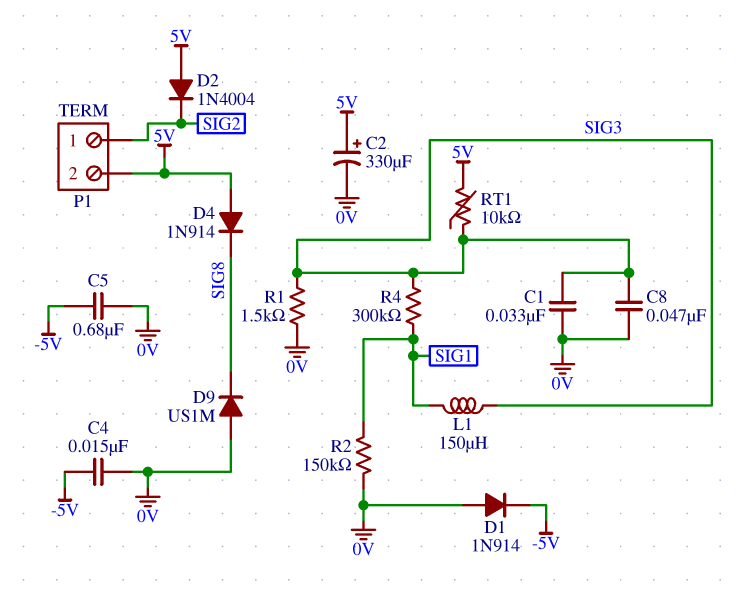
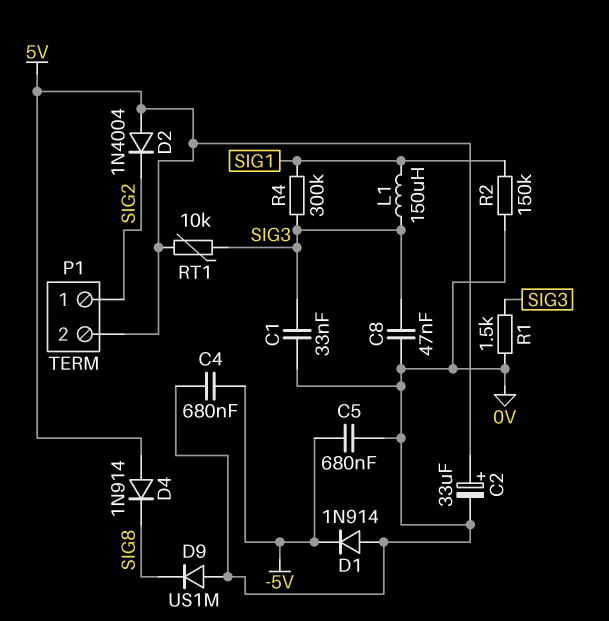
C2: 330uF (plus 5V, minus 0V) -> 33uF (plus 5V, minus 0V)
C4: 15nF (-5V, 0V) -> 680nF (-5V, 0V)

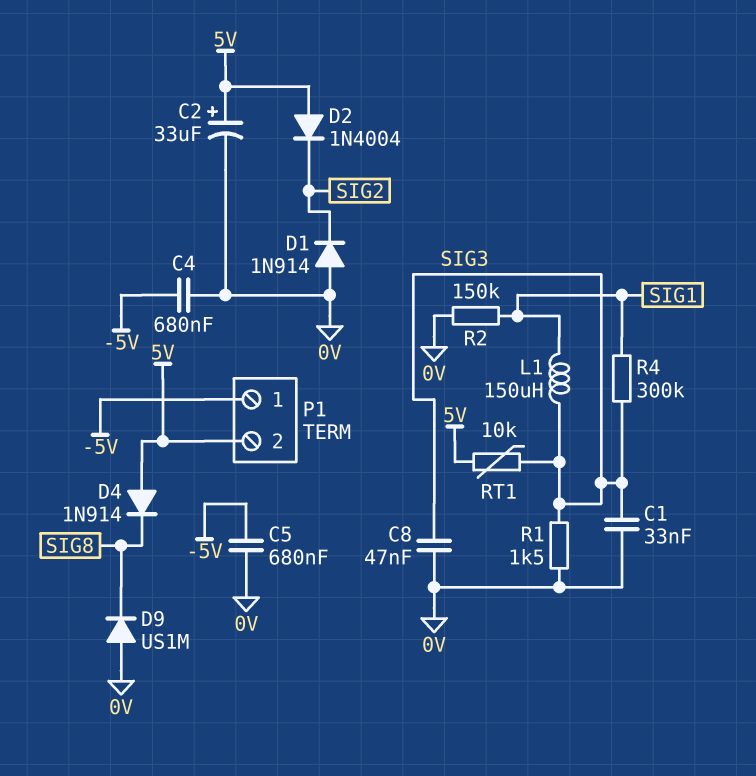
D1: diode 1N914 (A 0V, K -5V) -> diode 1N914 (A 0V, K SIG2)
P1 pin 1: SIG2 -> -5V

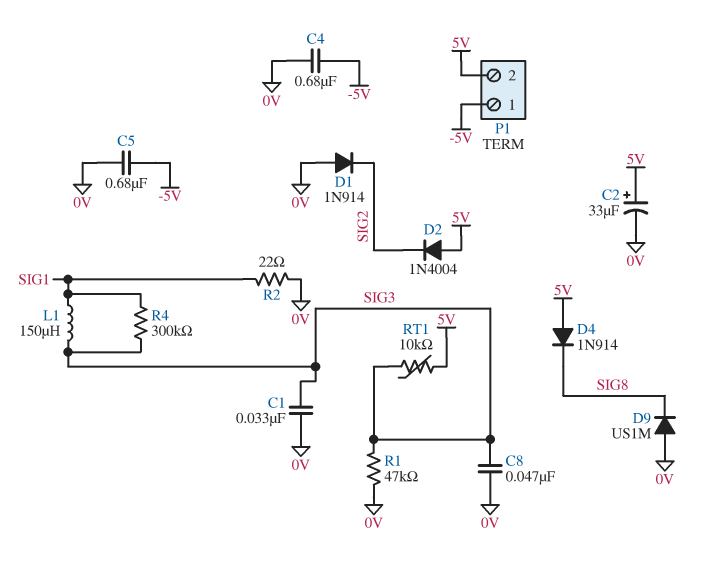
R1: 1.5k (0V, SIG3) -> 47k (0V, SIG3)
R2: 150k (0V, SIG1) -> 22 (0V, SIG1)

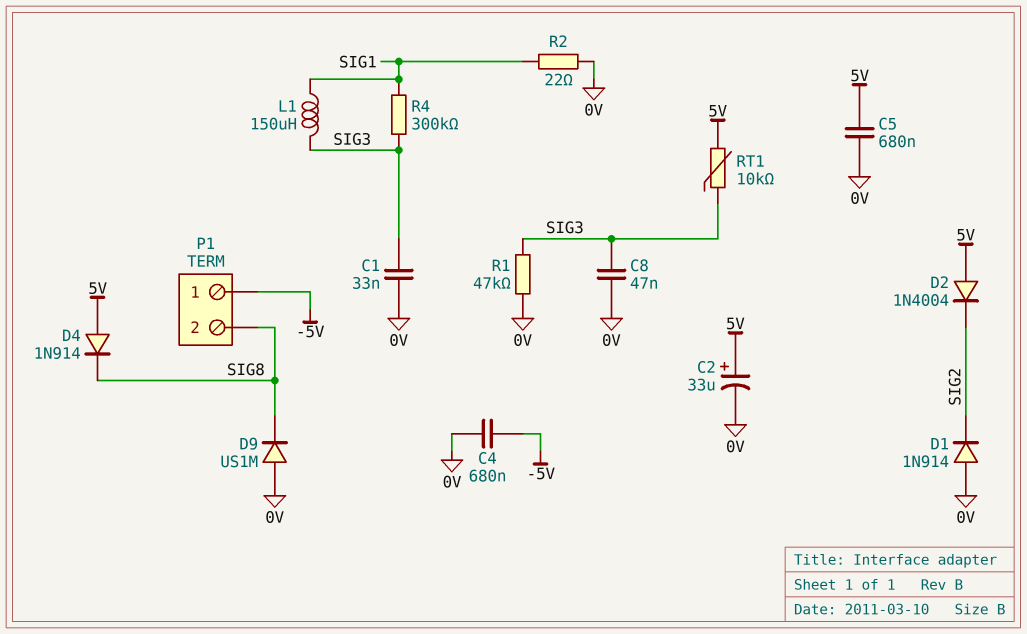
C5: 680nF (-5V, 0V) -> 680nF (0V, 5V)
P1 pin 2: 5V -> SIG8

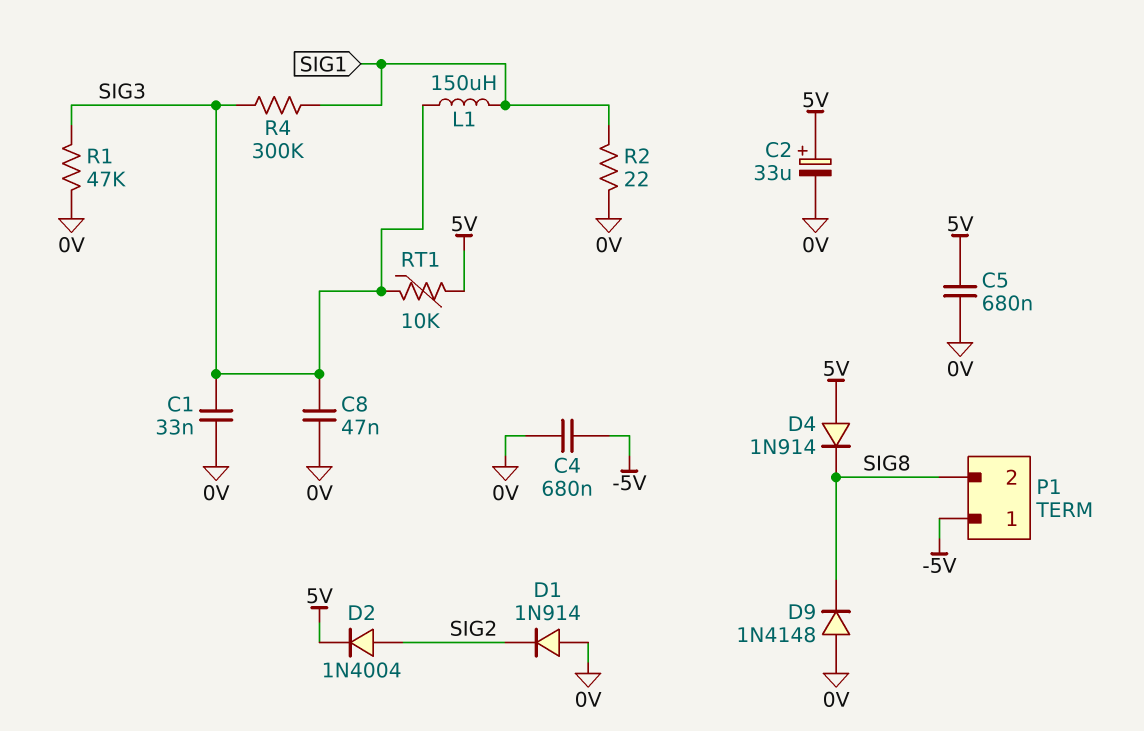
D2: diode 1N4004 (A 5V, K SIG2) -> diode 1N4004 (A SIG2, K 5V)
D9: diode US1M (A 0V, K SIG8) -> diode 1N4148 (A 0V, K SIG8)

